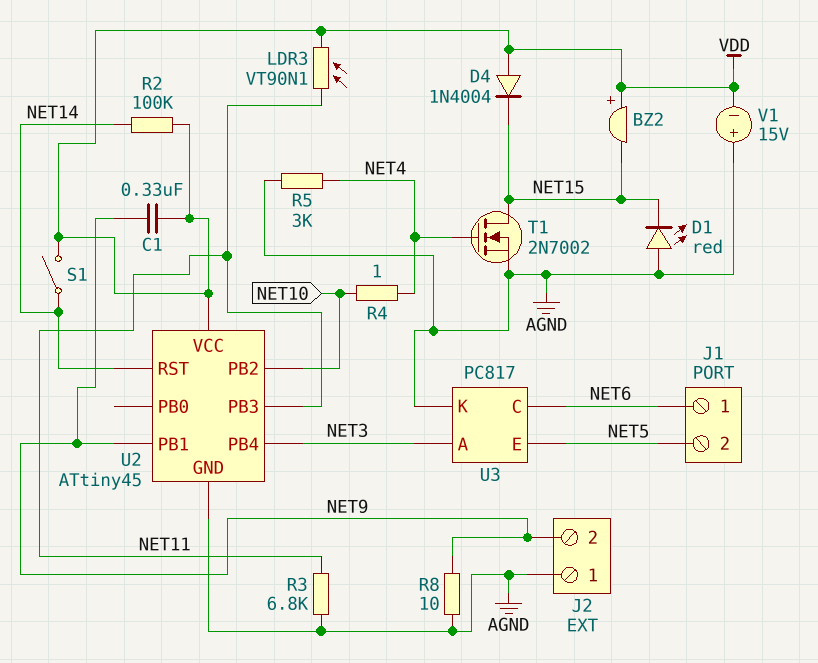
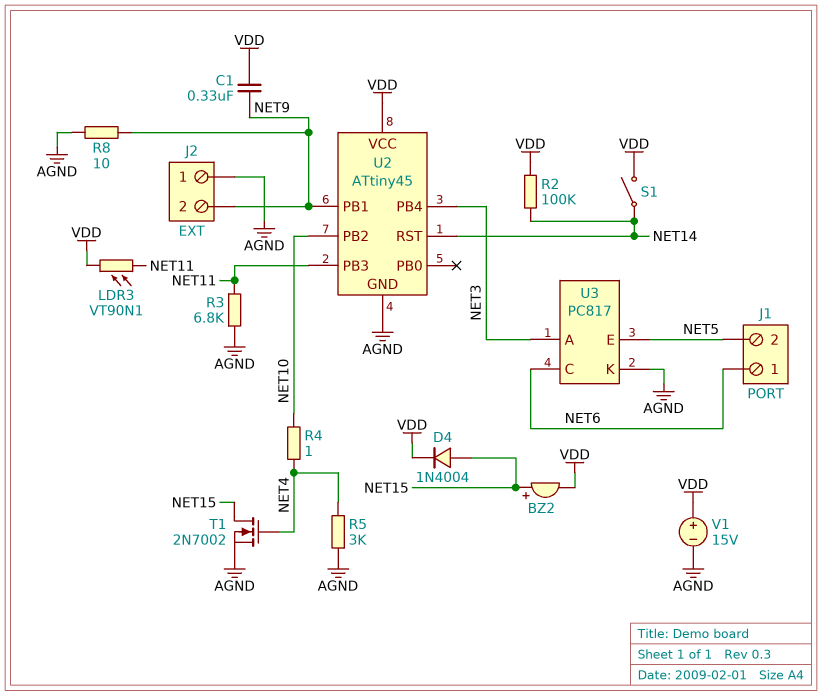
BZ2: buzzer (plus VDD, minus NET15) -> buzzer (plus NET15, minus VDD)
D1: LED red (A AGND, K NET15) -> none
D4: diode 1N4004 (A VDD, K NET15) -> diode 1N4004 (A NET15, K VDD)
V1: 15V (plus AGND, minus VDD) -> 15V (plus VDD, minus AGND)

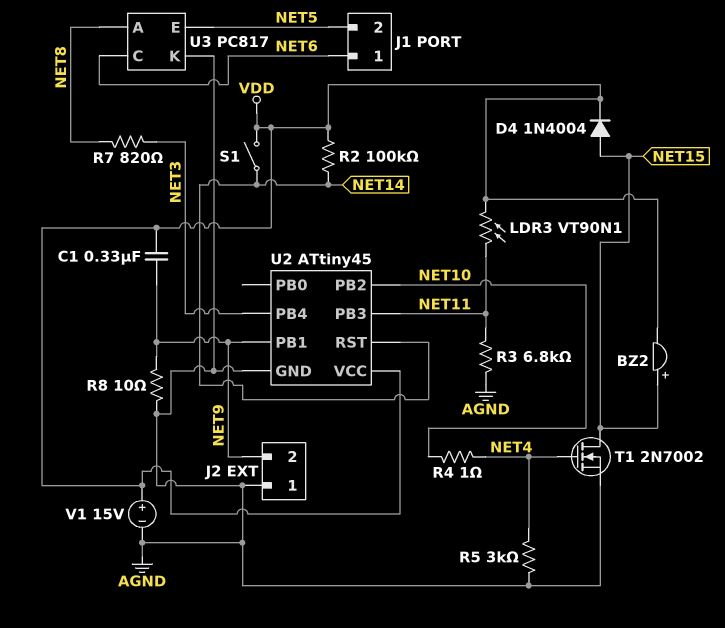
R7: none -> 820 (NET3, NET8)
U3 pin A: NET3 -> NET8

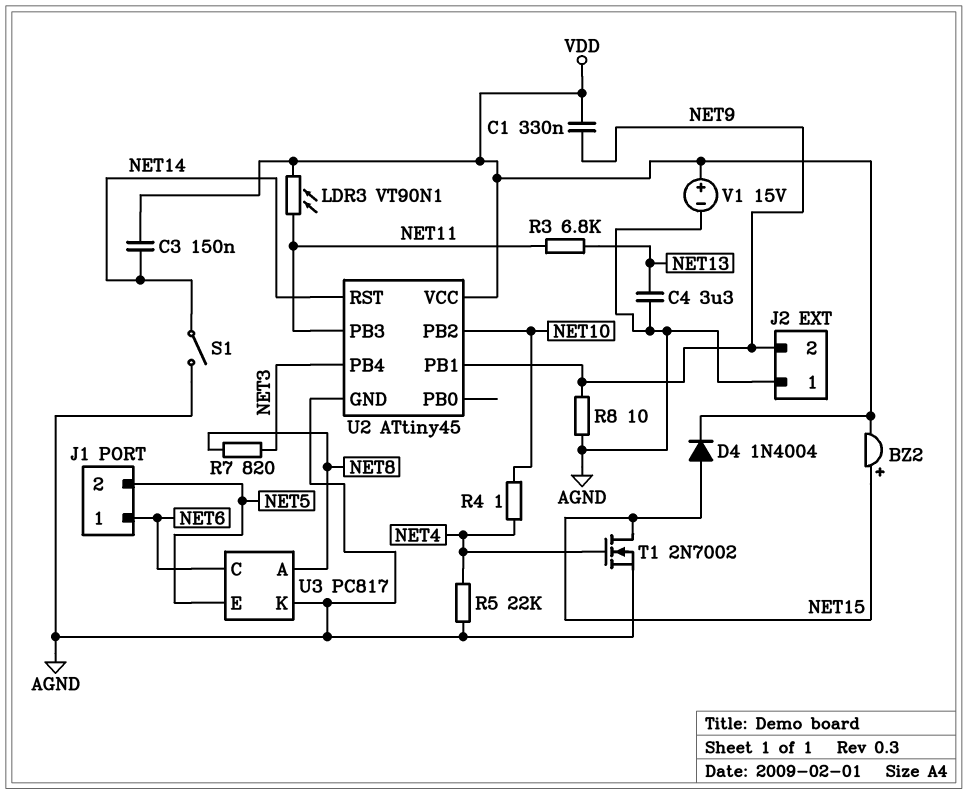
C3: none -> 150nF (NET14, VDD)
C4: none -> 3.3uF (AGND, NET13)
R2: 100k (NET14, VDD) -> none
R3: 6.8k (AGND, NET11) -> 6.8k (NET11, NET13)
R5: 3k (AGND, NET4) -> 22k (AGND, NET4)
S1: switch (NET14, VDD) -> switch (AGND, NET14)

